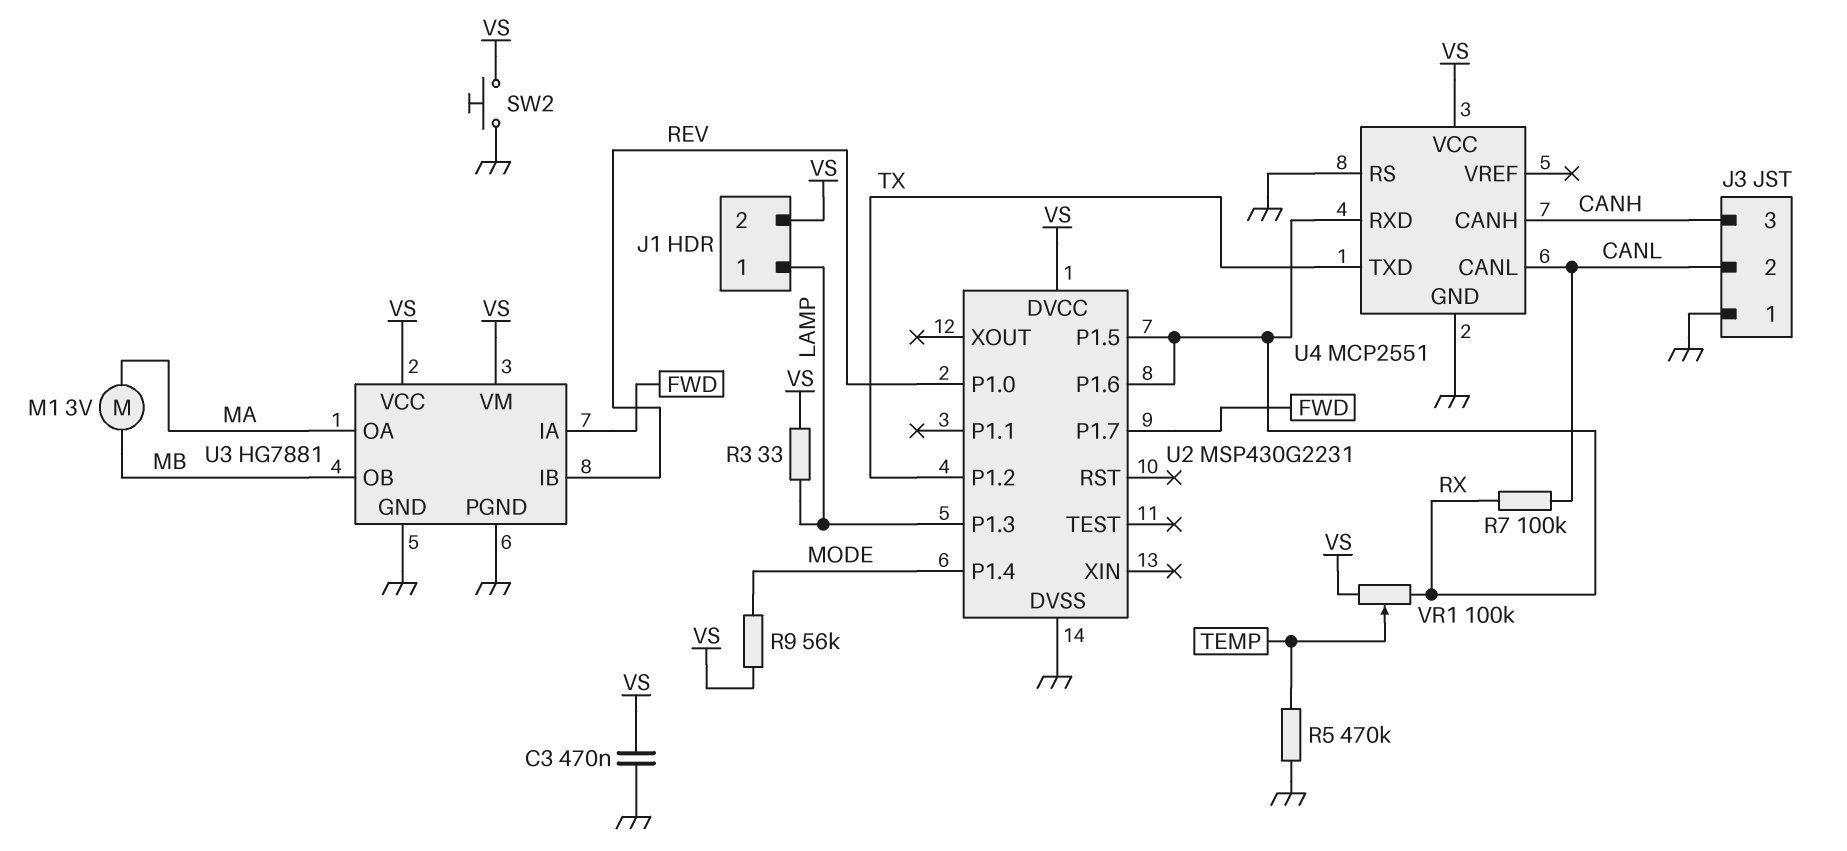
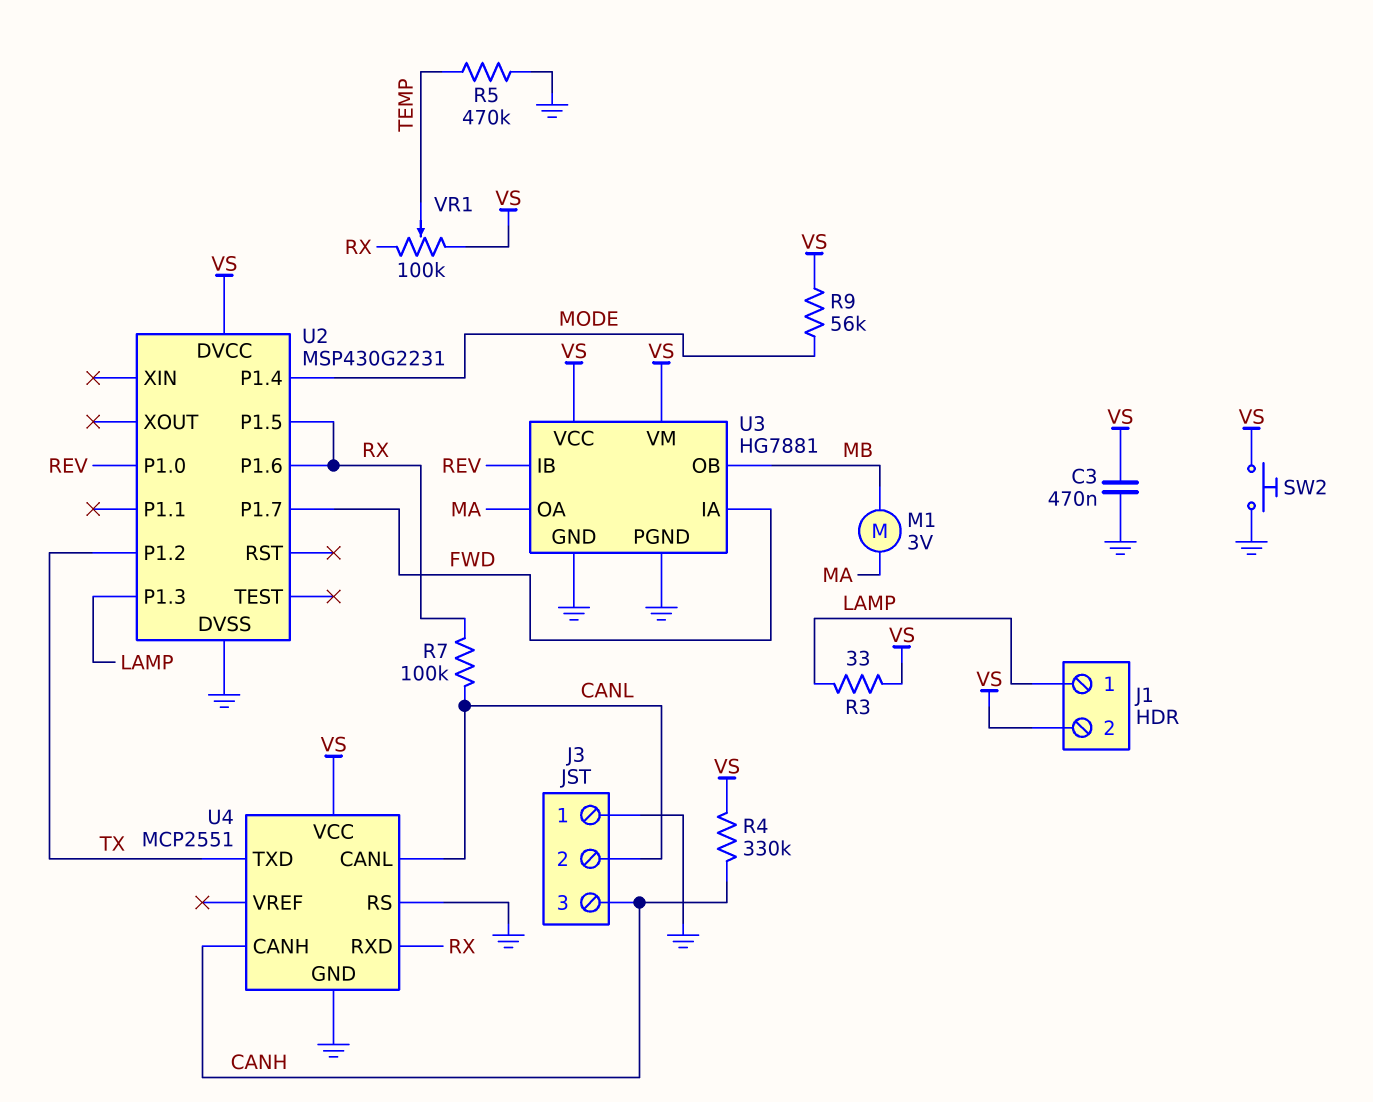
R4: none -> 330k (CANH, VS)

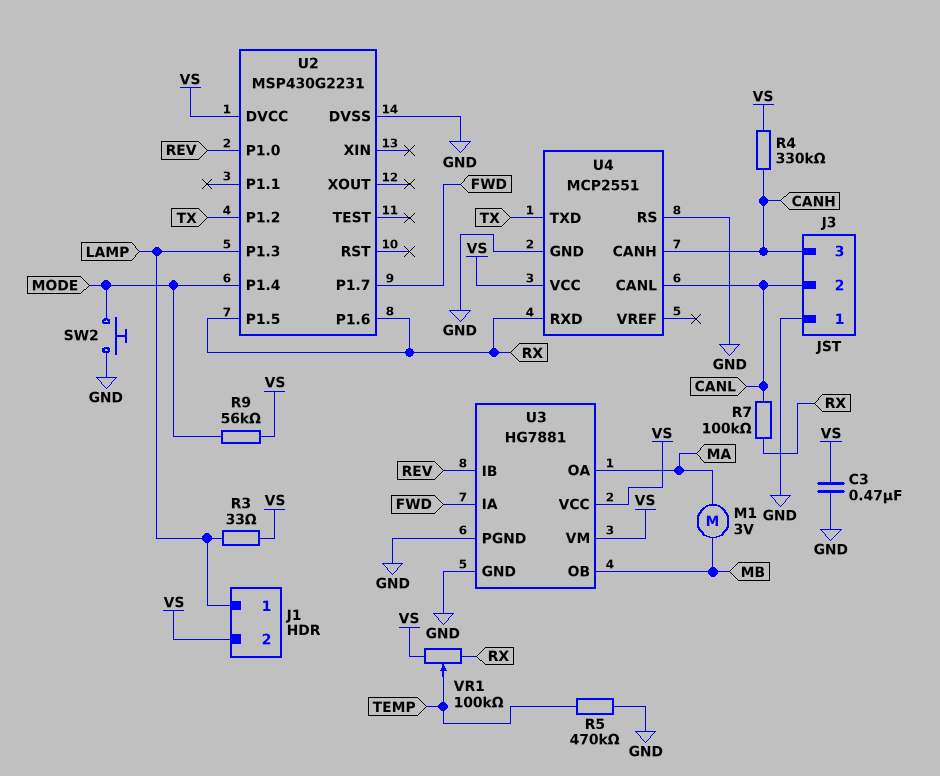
SW2: button (GND, VS) -> button (GND, MODE)

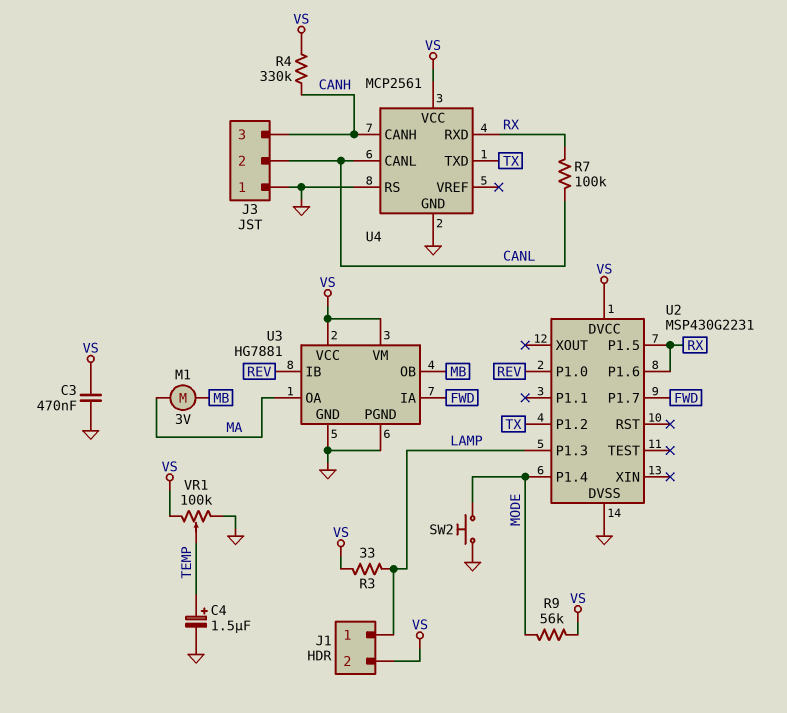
C4: none -> 1.5uF (plus TEMP, minus GND)
R5: 470k (GND, TEMP) -> none
U4: MCP2551 -> MCP2561
VR1: 100k (RX, VS, wiper TEMP) -> 100k (GND, VS, wiper TEMP)

